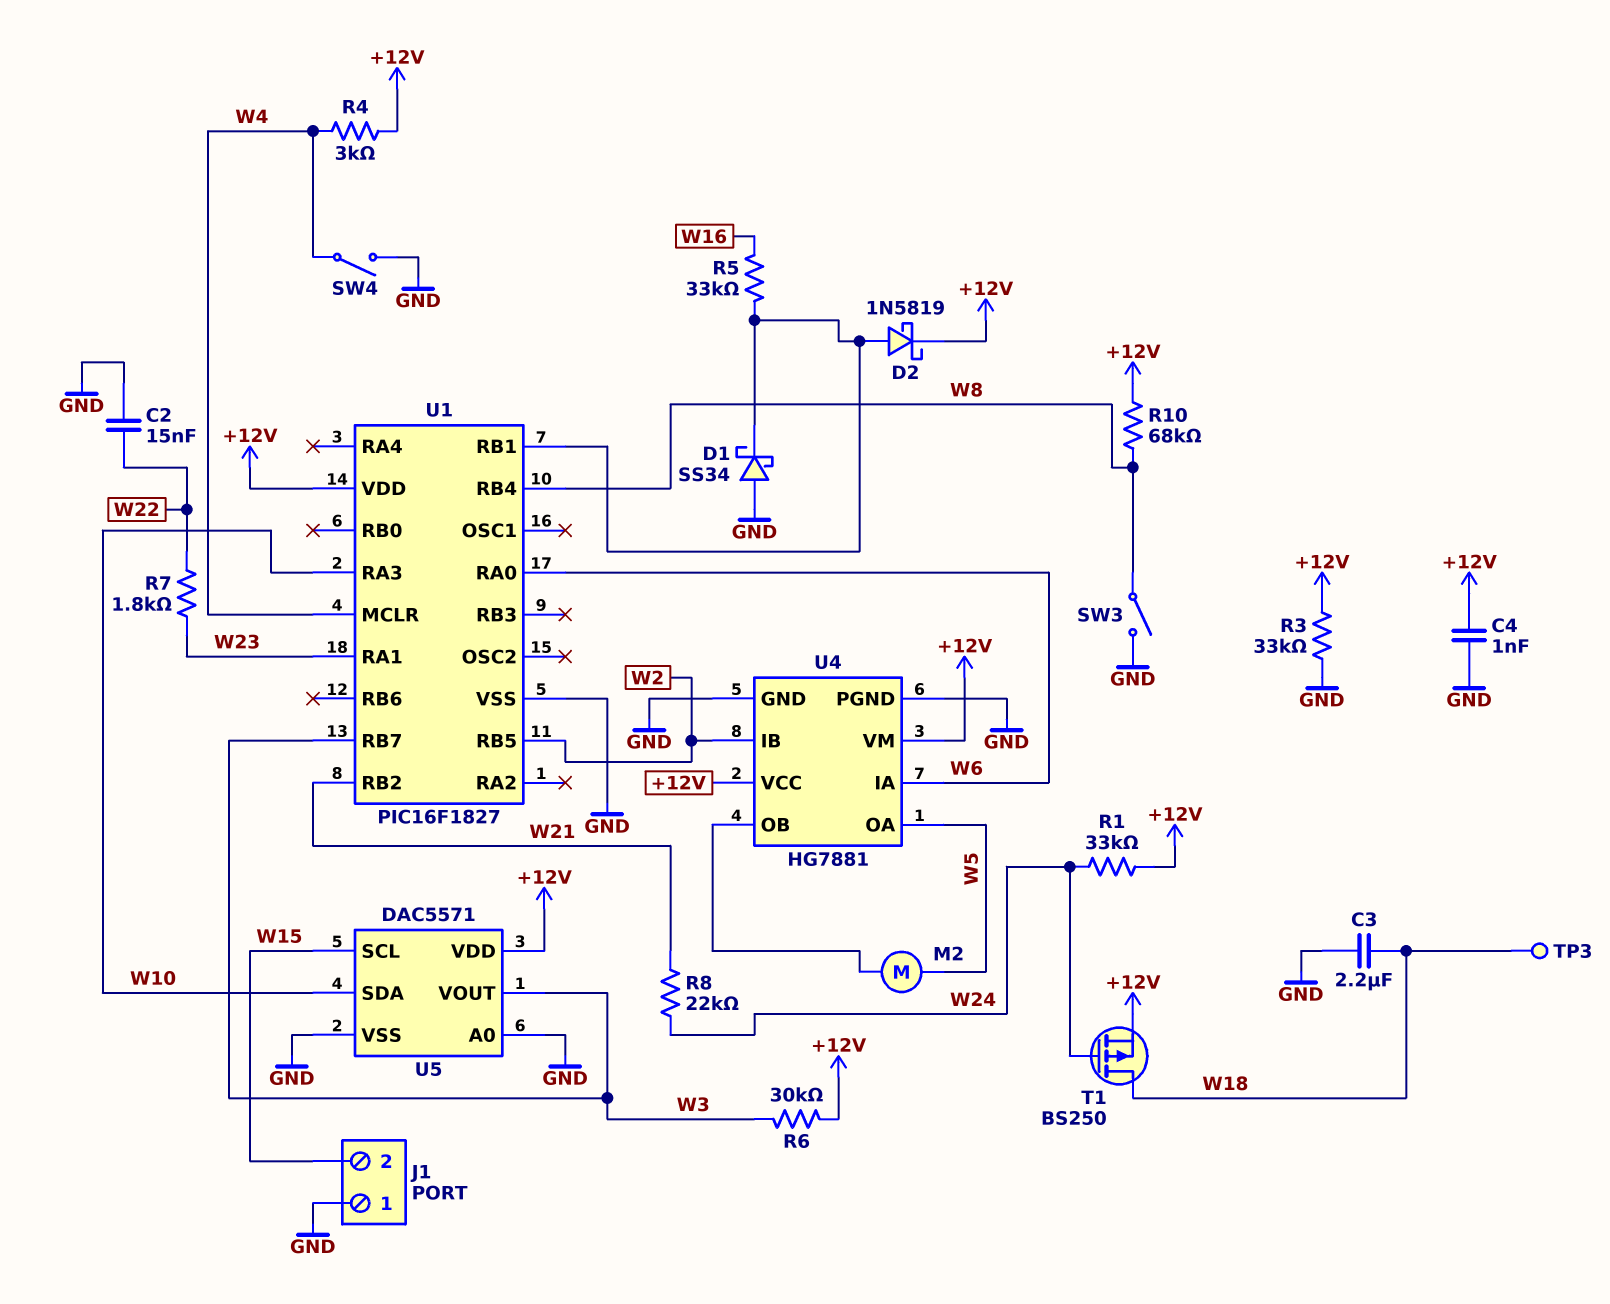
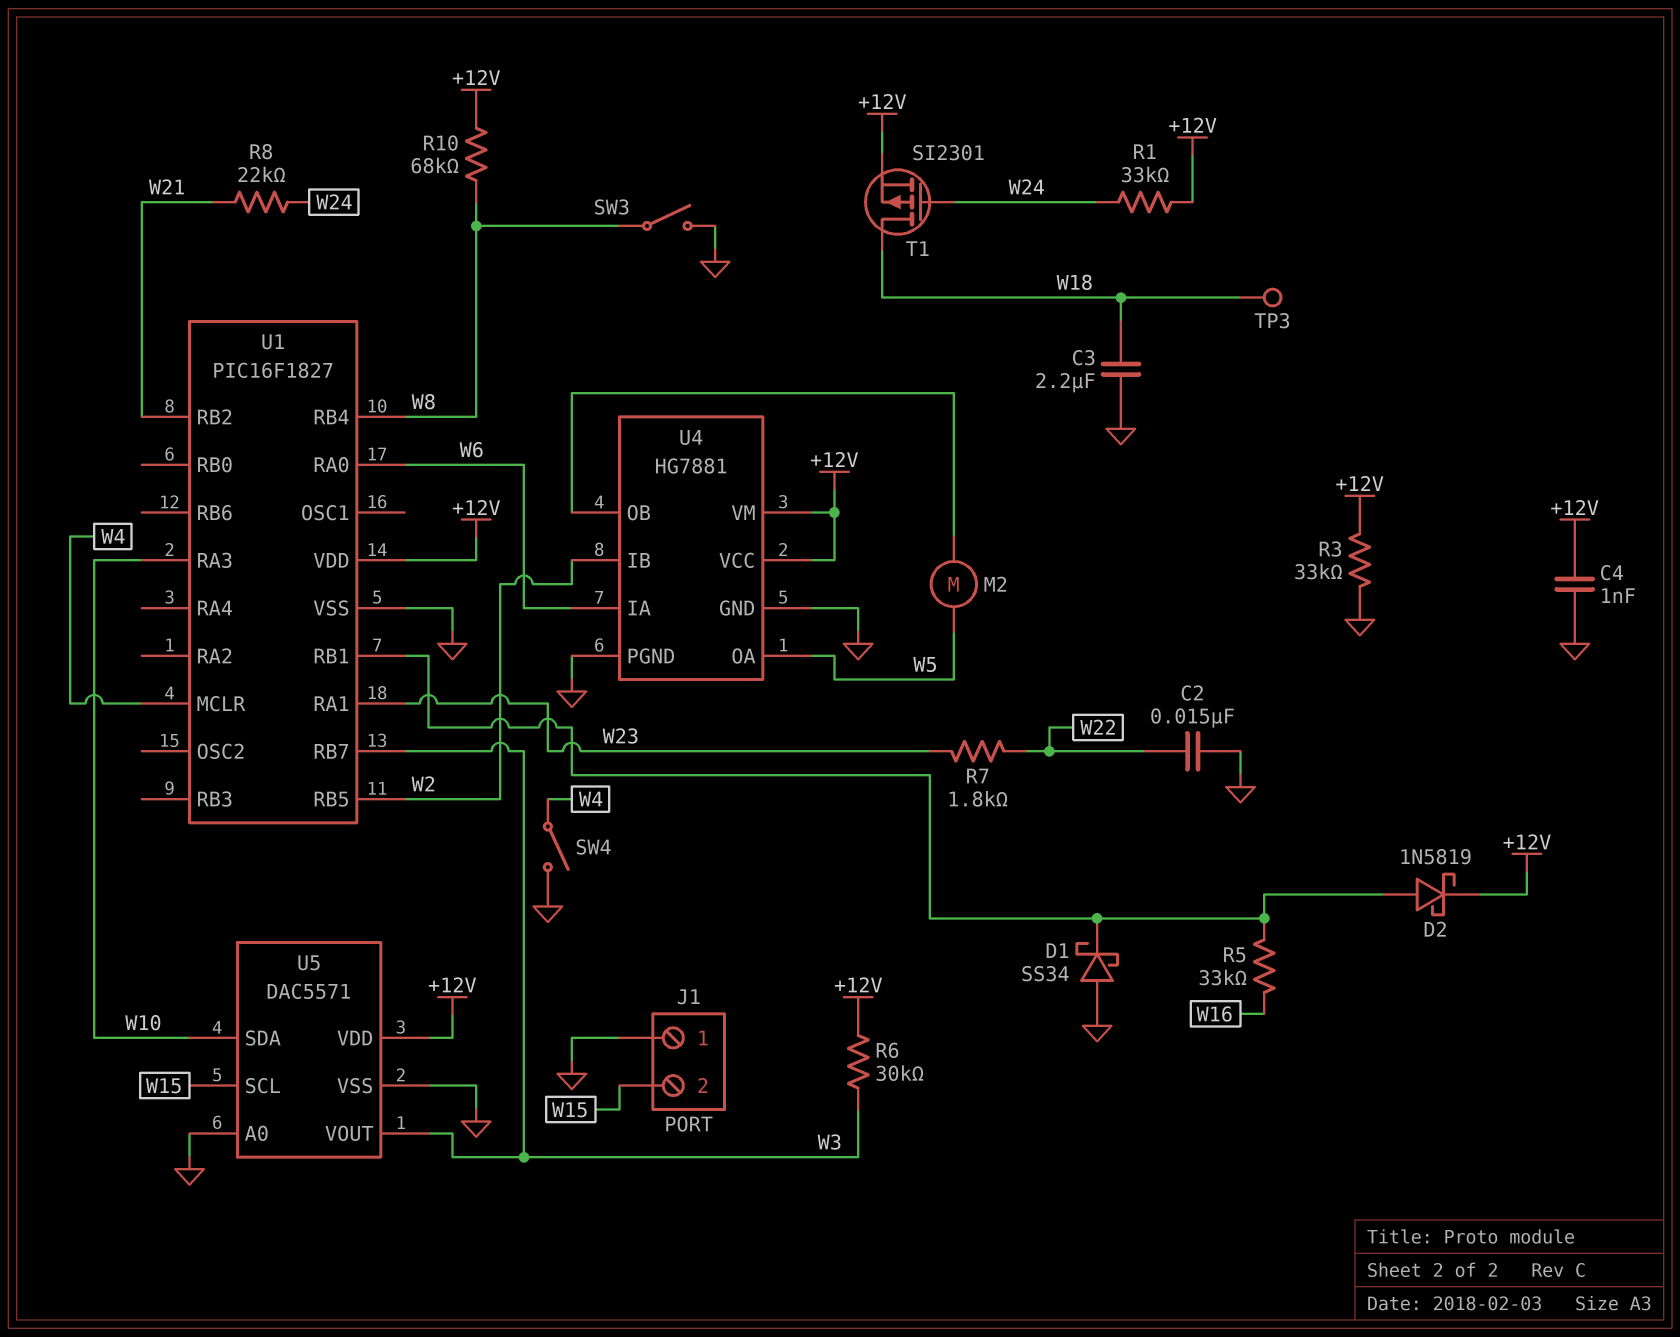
R4: 3k (+12V, W4) -> none
T1: PMOS BS250 (G W24, D W18, S +12V) -> PMOS SI2301 (G W24, D W18, S +12V)

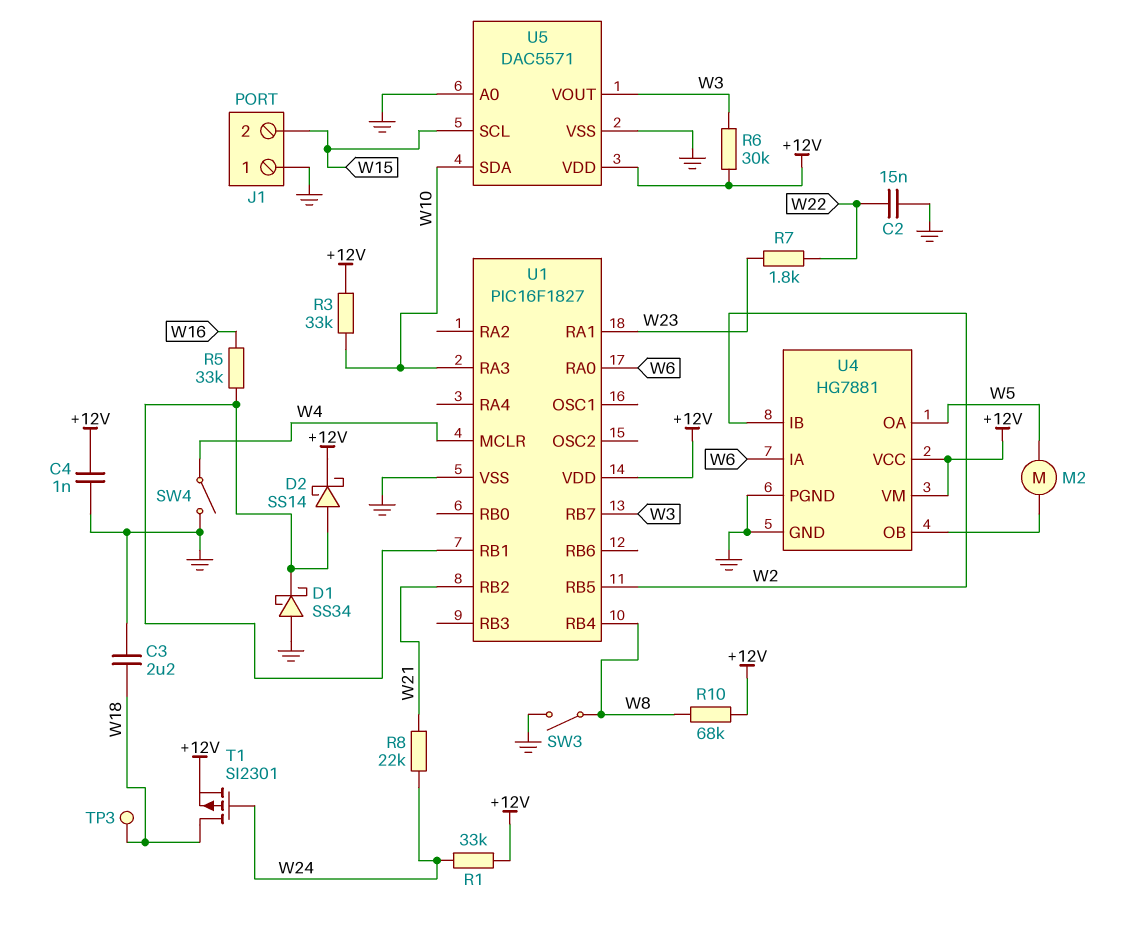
D2: schottky 1N5819 (A U1/RB1, K +12V) -> schottky SS14 (A U1/RB1, K +12V)
R3: 33k (+12V, GND) -> 33k (+12V, W10)

